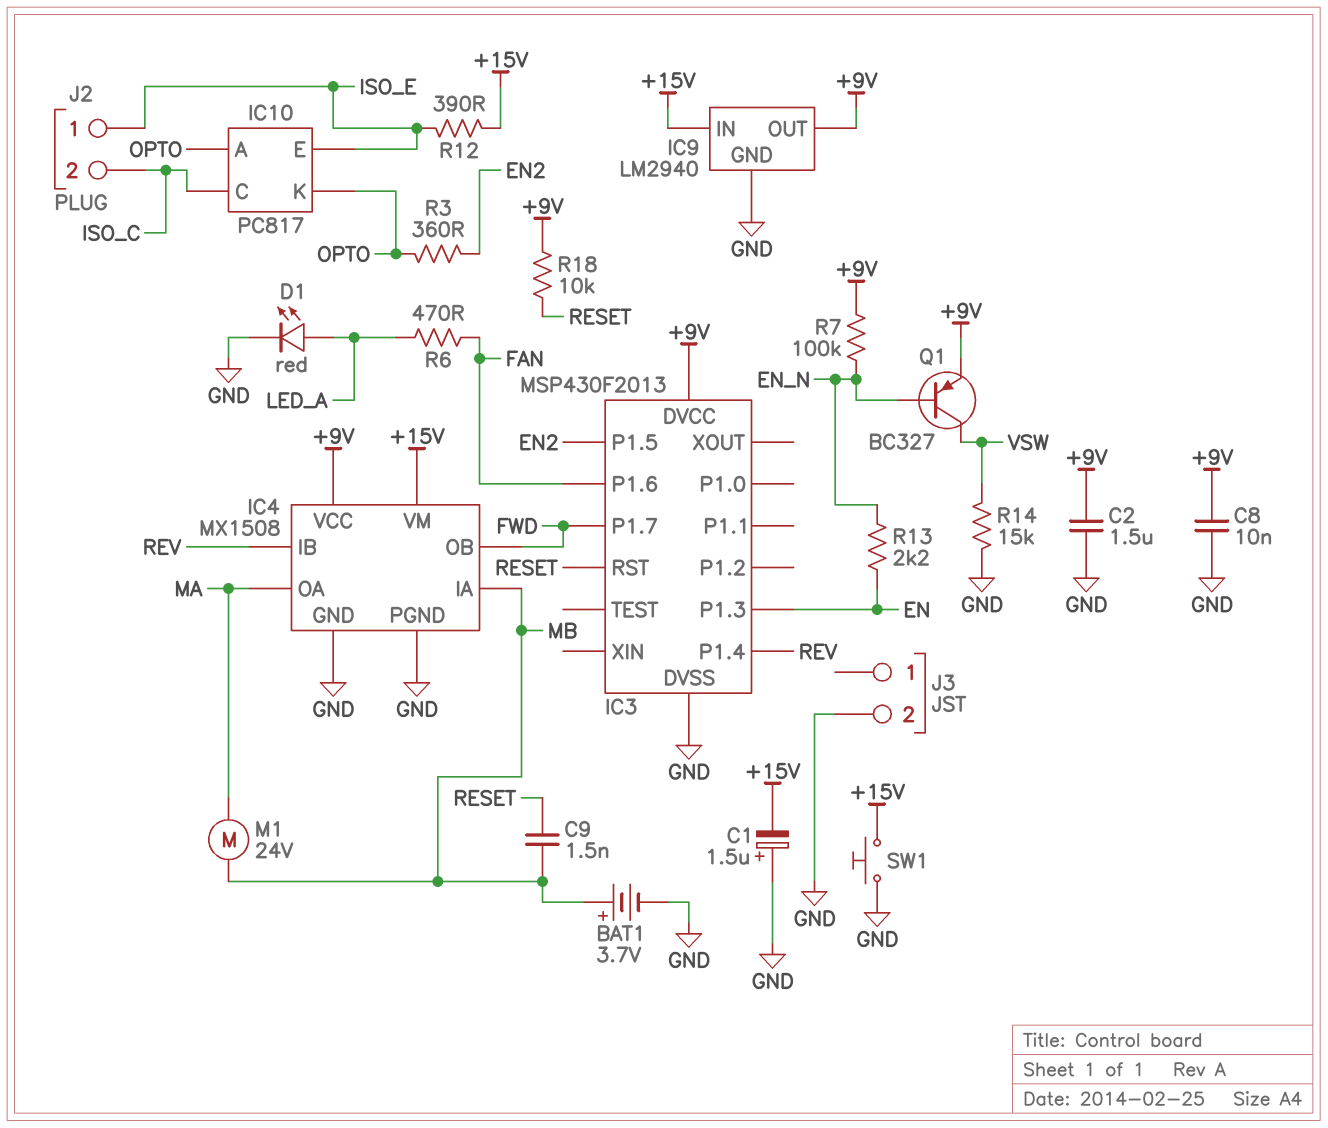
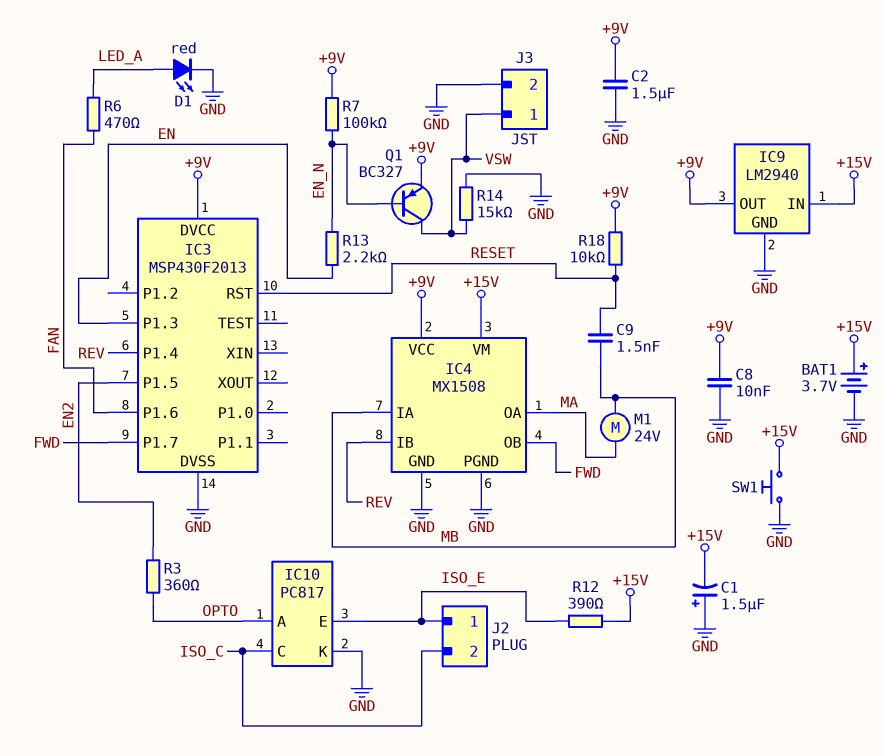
BAT1: 3.7V (plus MB, minus GND) -> 3.7V (plus +15V, minus GND)
IC10 pin K: OPTO -> GND
J3 pin 1: none -> VSW

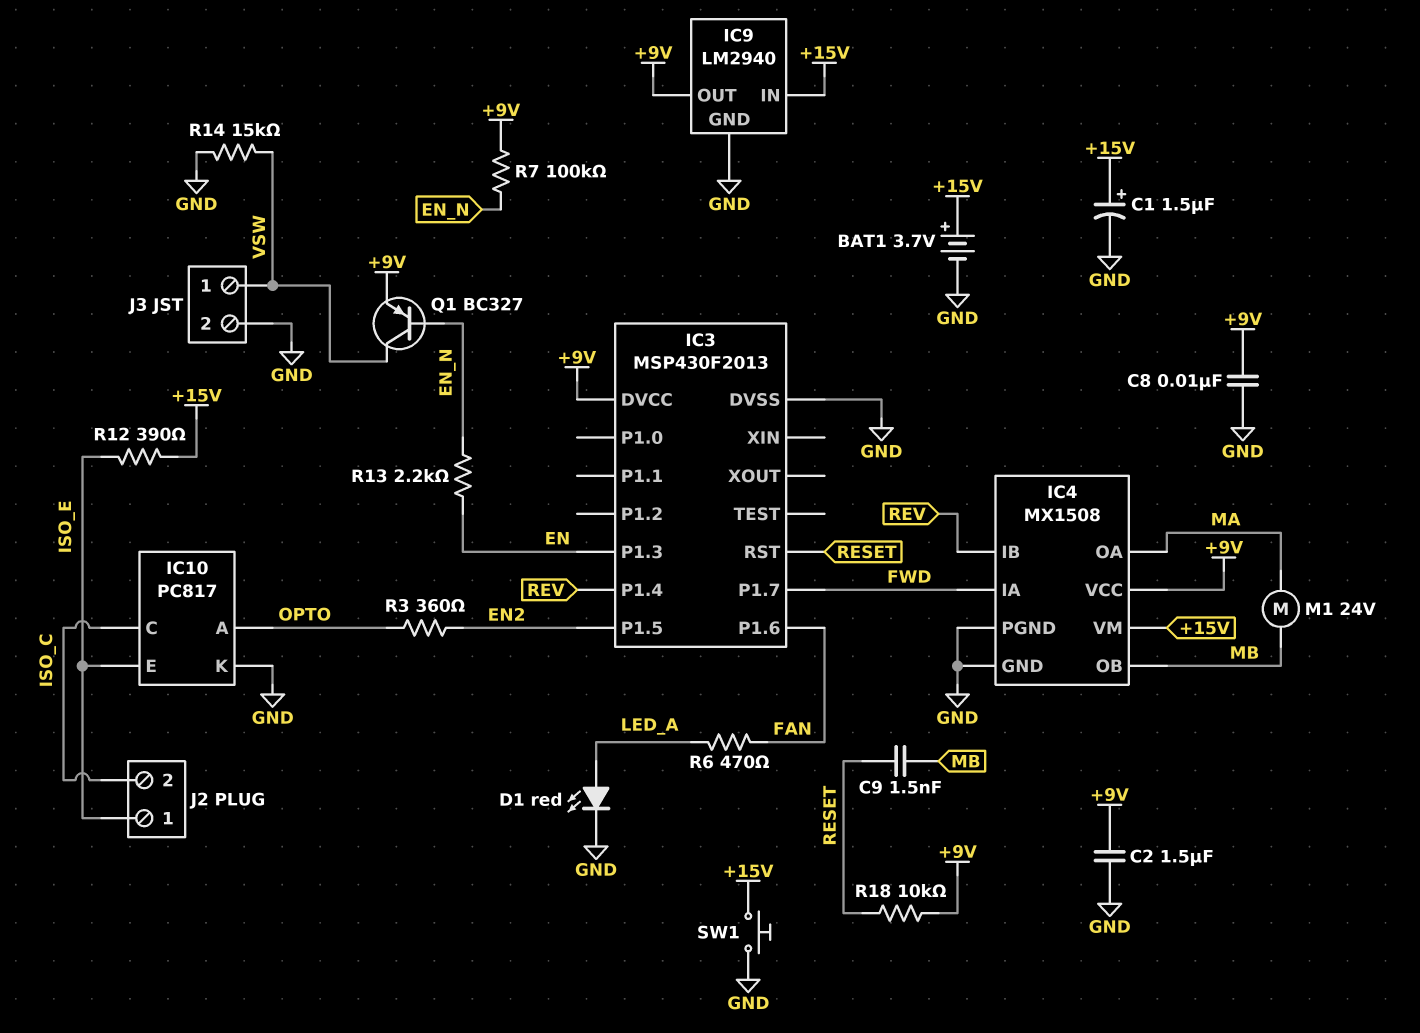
C1: 1.5uF (plus GND, minus +15V) -> 1.5uF (plus +15V, minus GND)
IC4 pin IA: MB -> FWD
IC4 pin OB: FWD -> MB

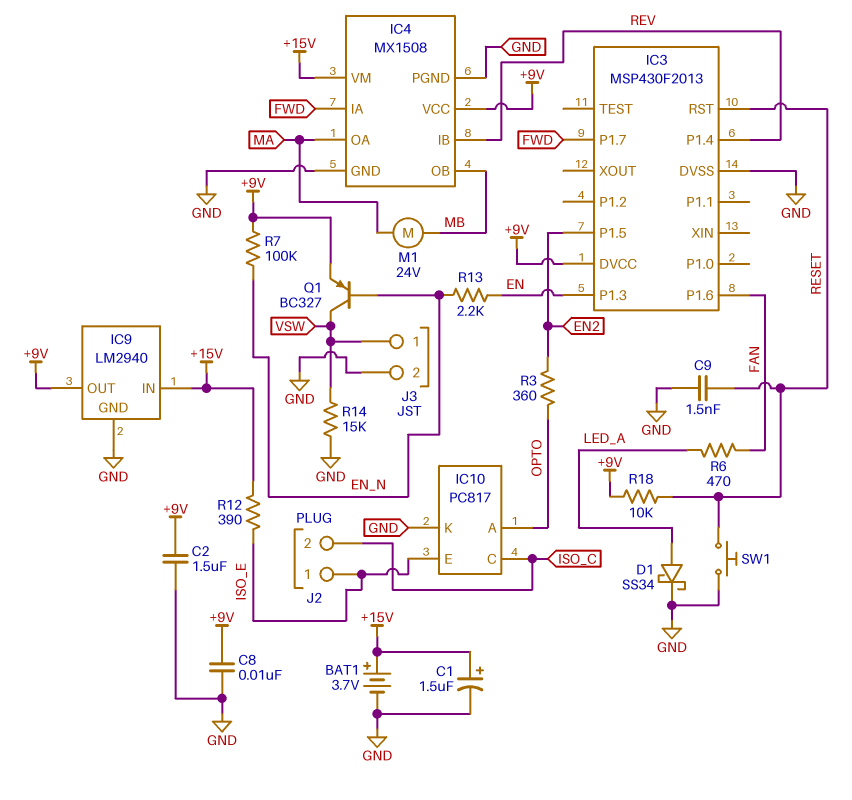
C9: 1.5nF (MB, RESET) -> 1.5nF (GND, RESET)
D1: LED red (A LED_A, K GND) -> schottky SS34 (A LED_A, K GND)
SW1: button (+15V, GND) -> button (GND, RESET)

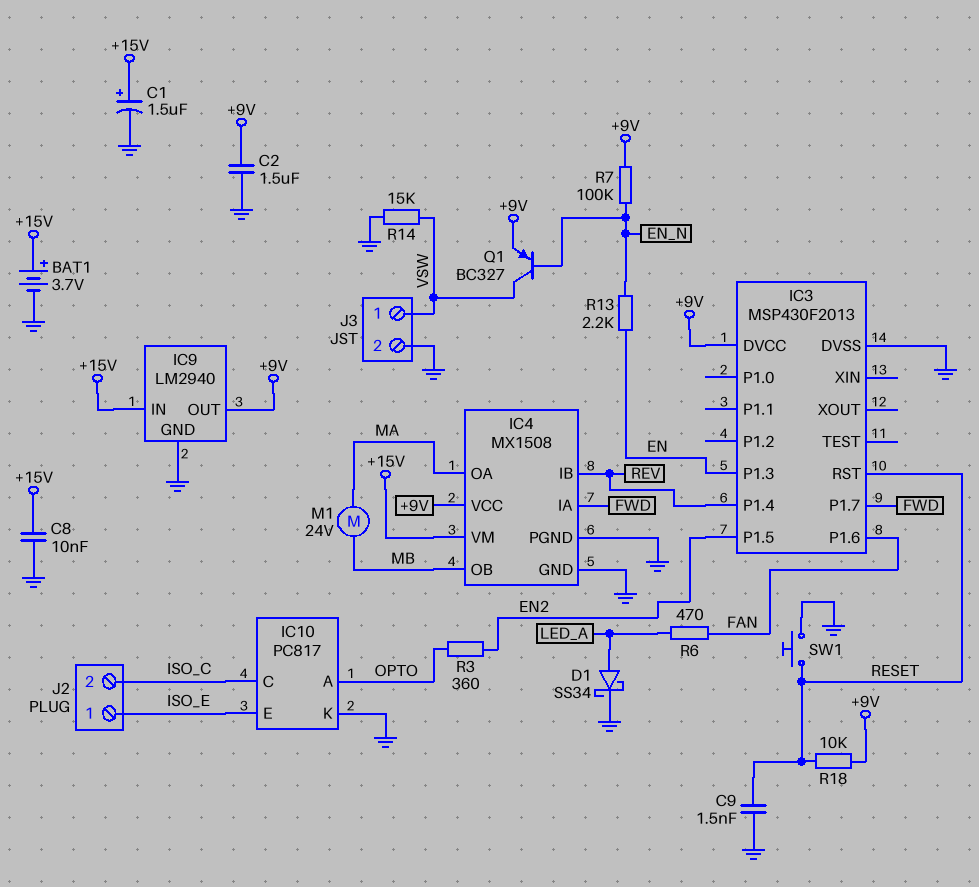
C8: 10nF (+9V, GND) -> 10nF (+15V, GND)
R12: 390 (+15V, ISO_E) -> none

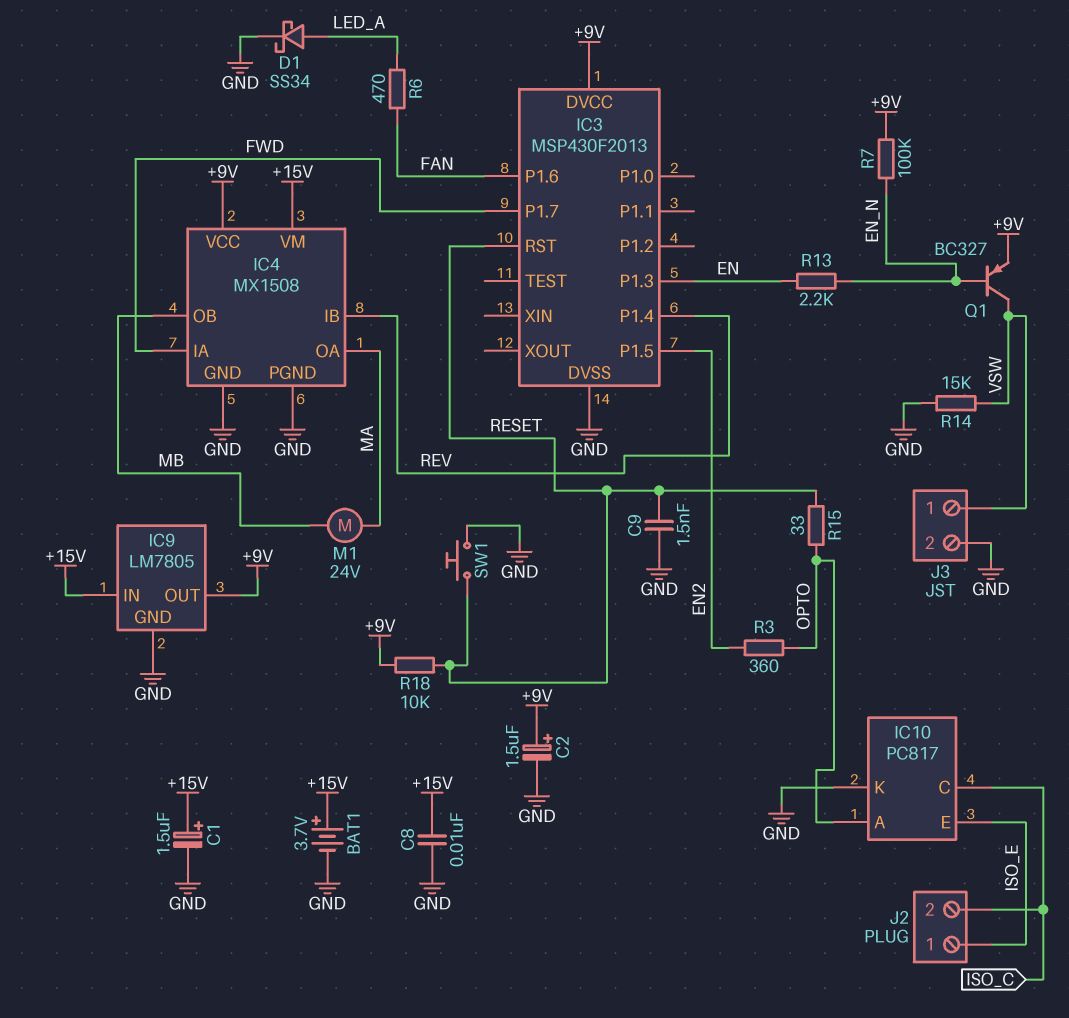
C2: 1.5uF (+9V, GND) -> 1.5uF (plus +9V, minus GND)
IC9: LM2940 -> LM7805
R15: none -> 33 (OPTO, RESET)

